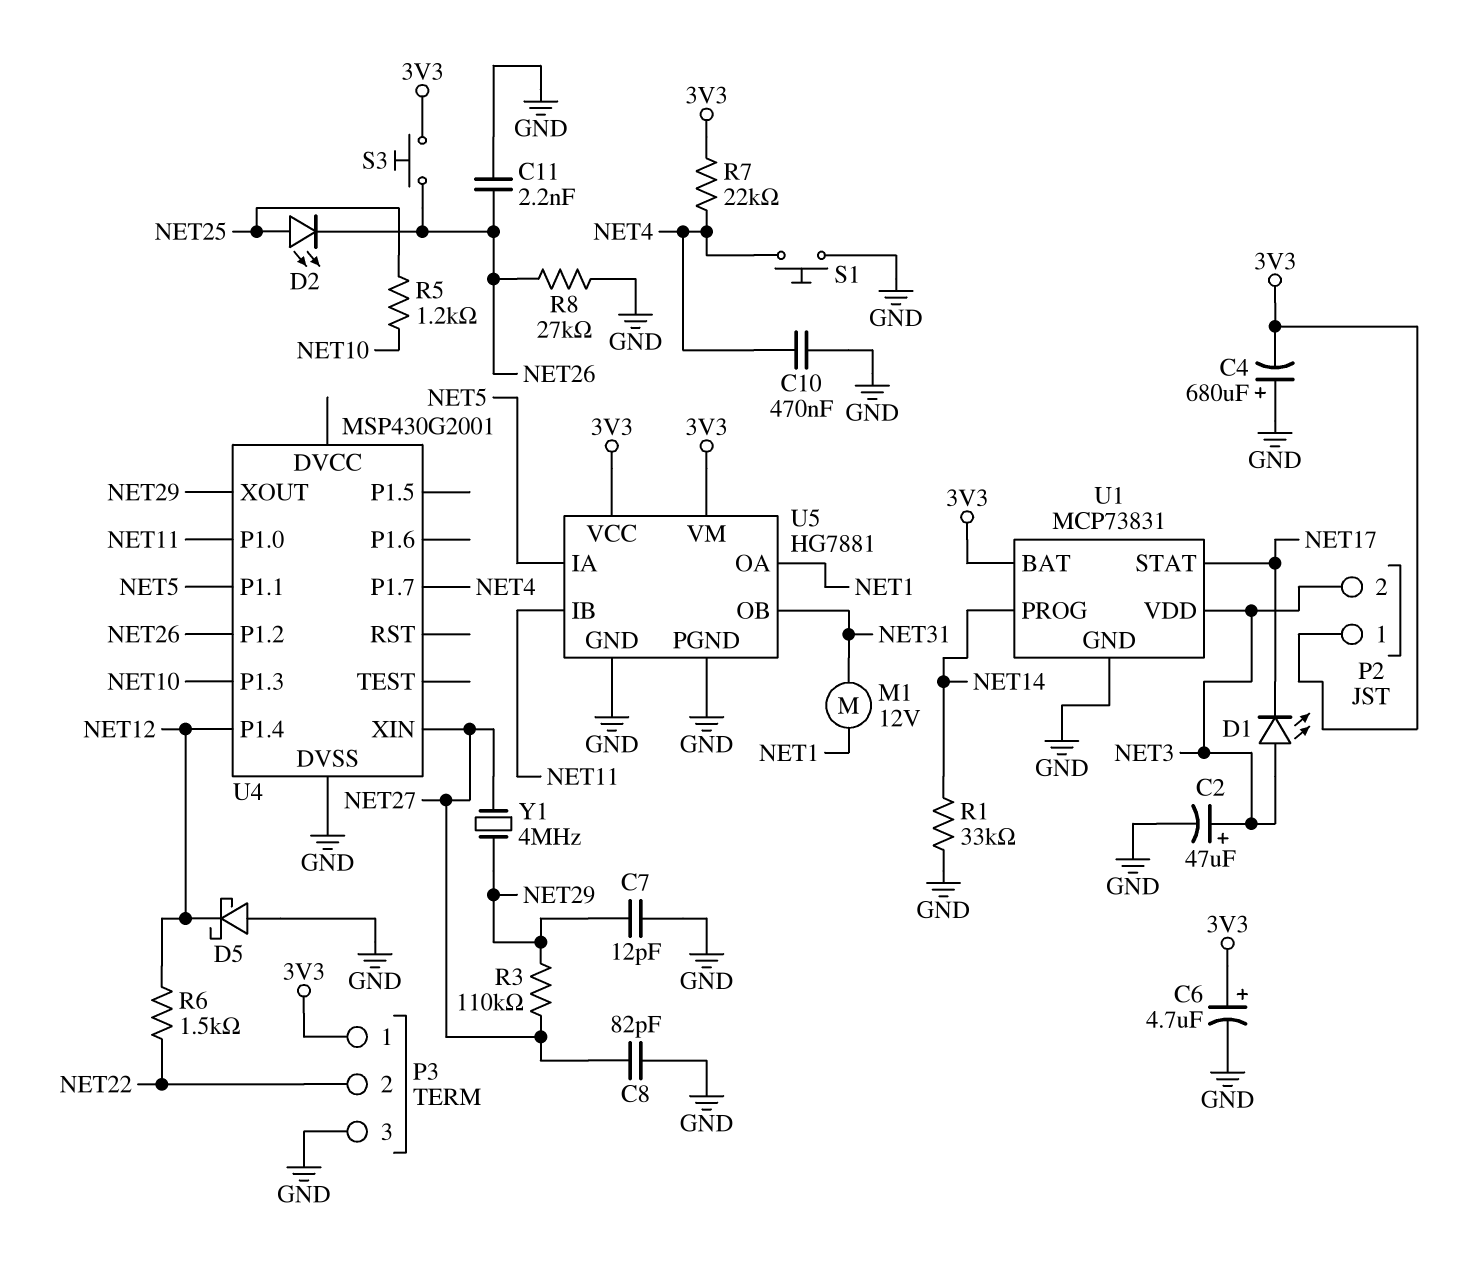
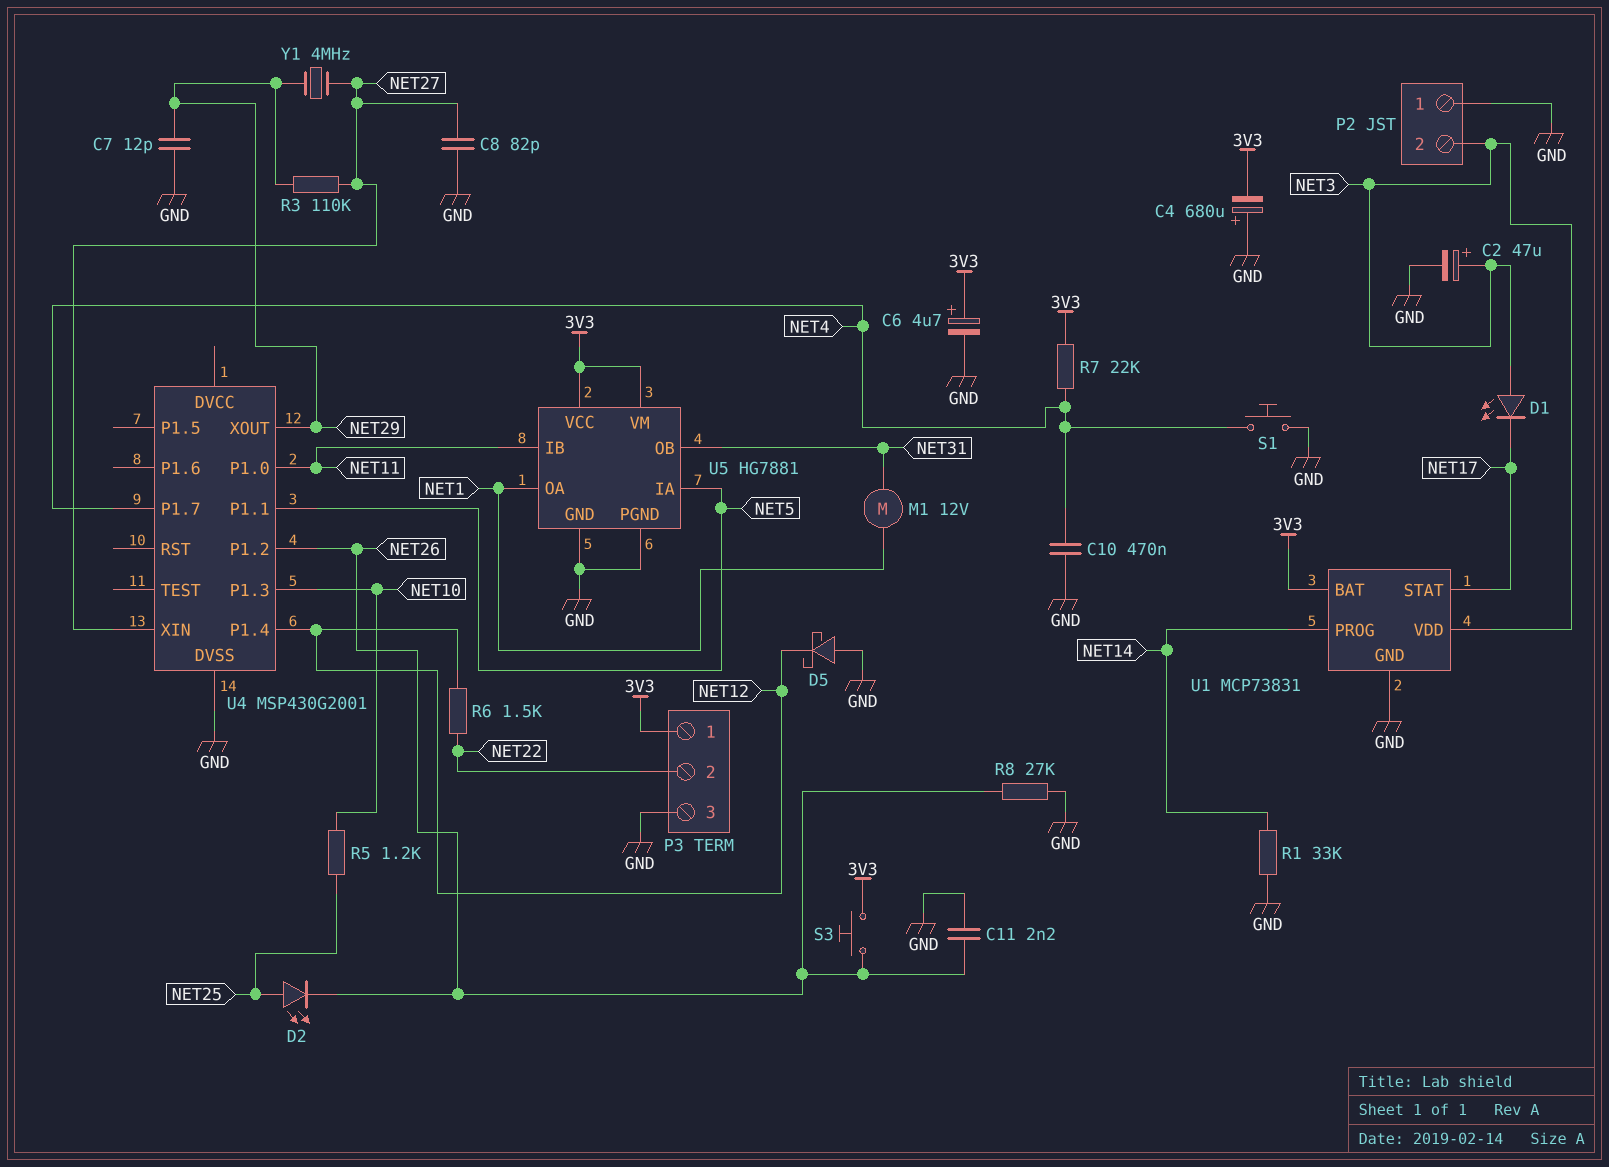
P2 pin 1: 3V3 -> GND

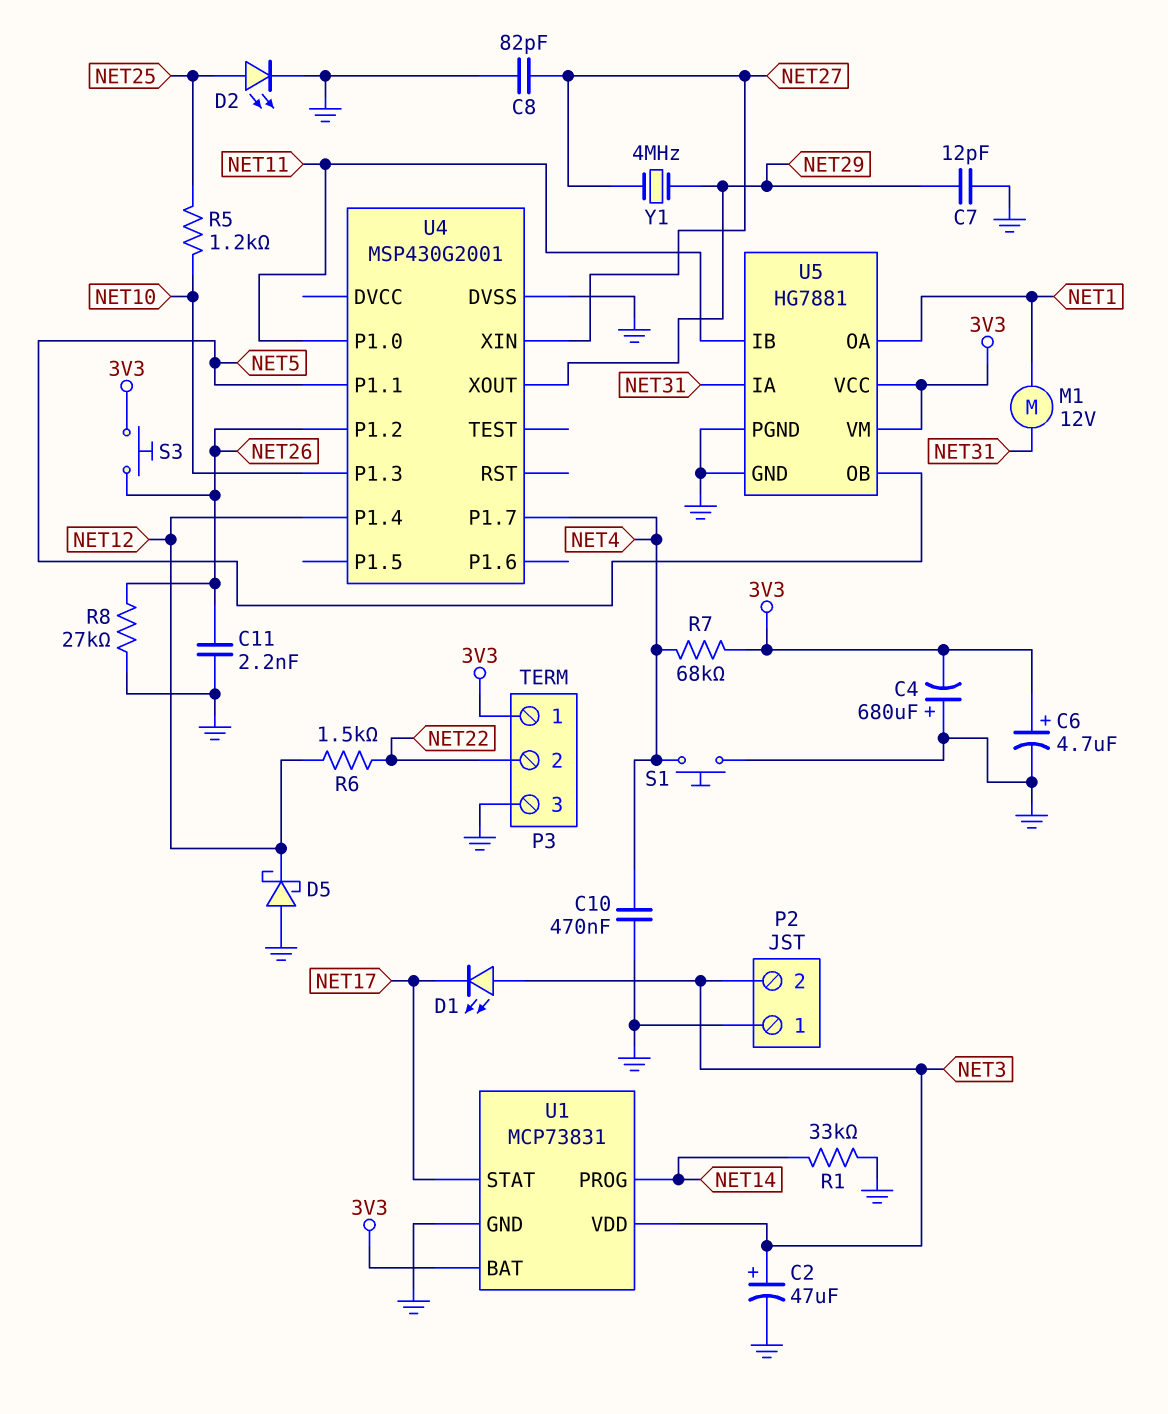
D2: LED (A NET25, K NET26) -> LED (A NET25, K GND)
R3: 110k (NET27, NET29) -> none
R7: 22k (3V3, NET4) -> 68k (3V3, NET4)
U5 pin IA: NET5 -> NET31
U5 pin OB: NET31 -> NET5

